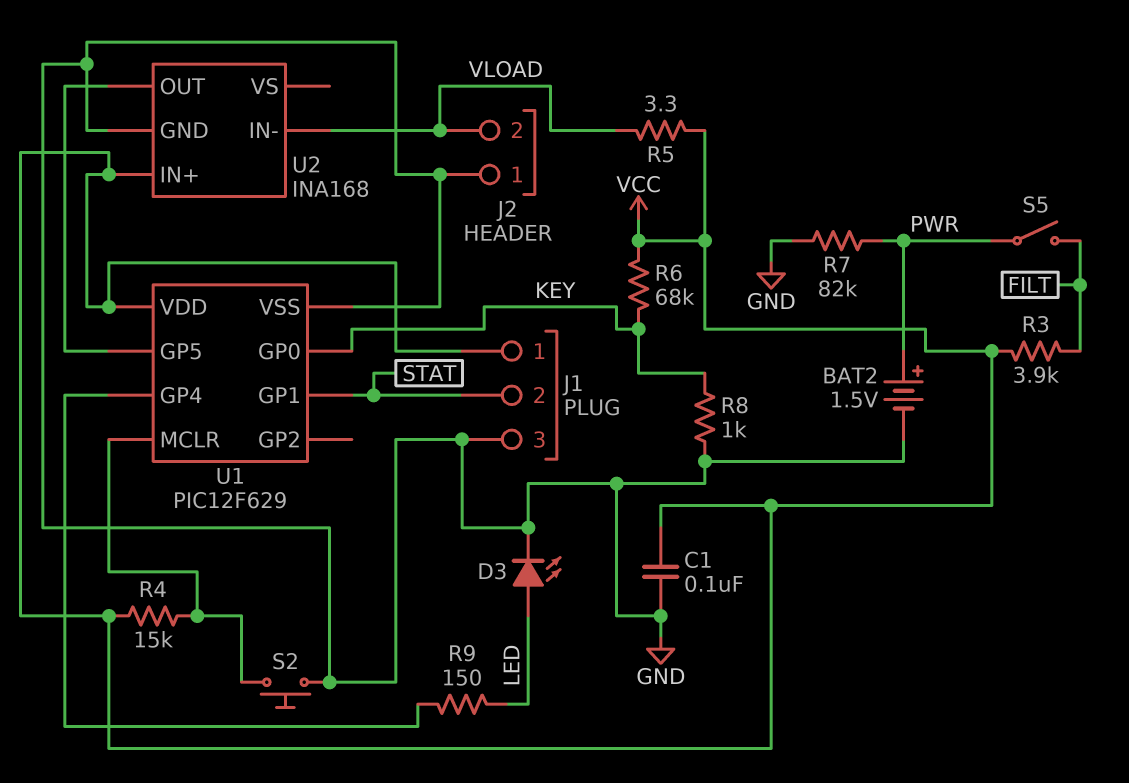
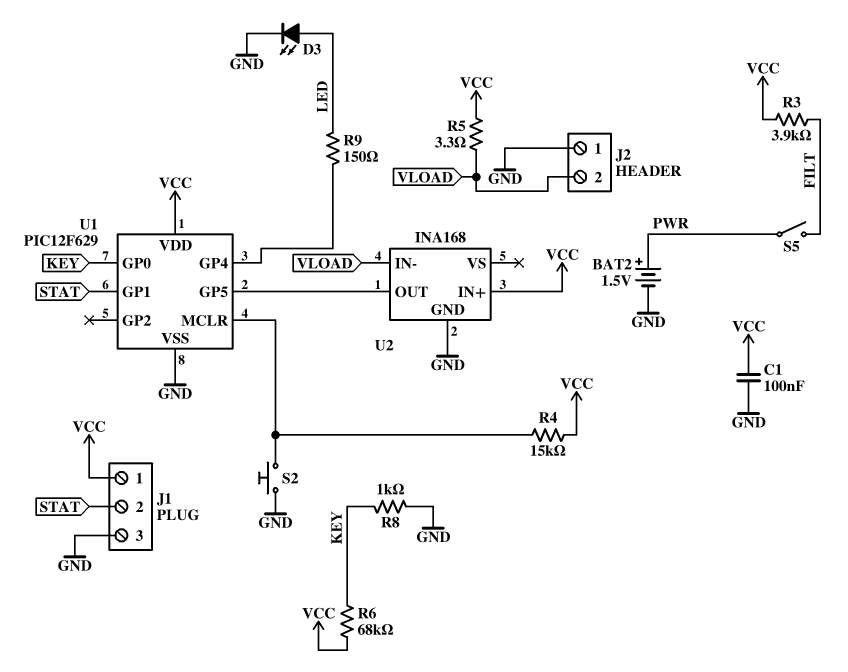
R7: 82k (GND, PWR) -> none

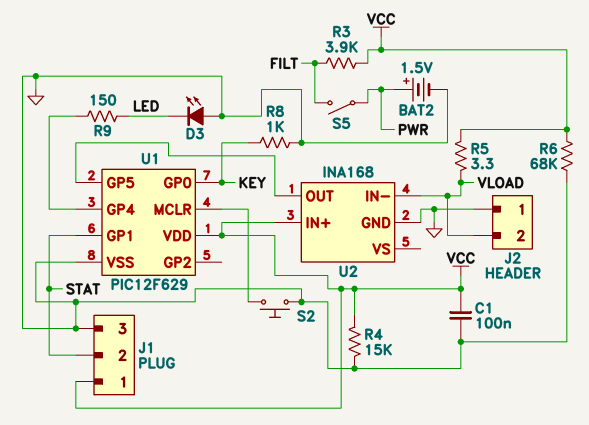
D3: LED (A LED, K GND) -> LED (A GND, K LED)
R4: 15k (U1/MCLR, VCC) -> 15k (GND, VCC)
R6: 68k (KEY, VCC) -> 68k (GND, VCC)

